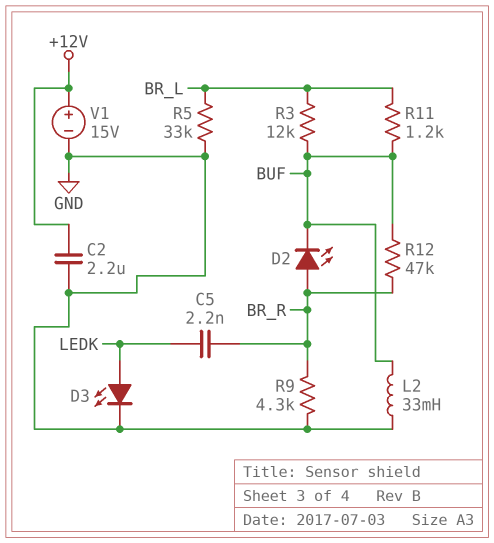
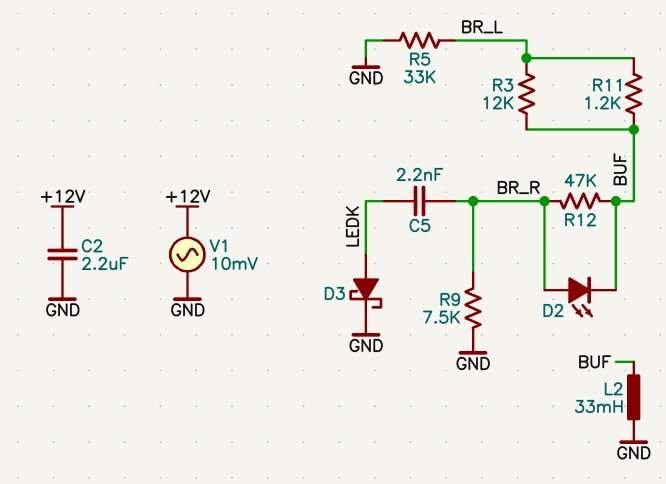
D3: LED (A LEDK, K GND) -> schottky (A LEDK, K GND)
R9: 4.3k (BR_R, GND) -> 7.5k (BR_R, GND)
V1: 15V (plus +12V, minus GND) -> AC 10mV (+12V, GND)

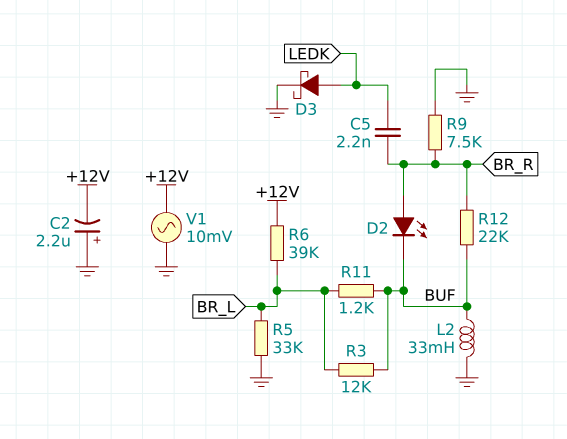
C2: 2.2uF (+12V, GND) -> 2.2uF (plus GND, minus +12V)
R6: none -> 39k (+12V, BR_L)
R12: 47k (BR_R, BUF) -> 22k (BR_R, BUF)

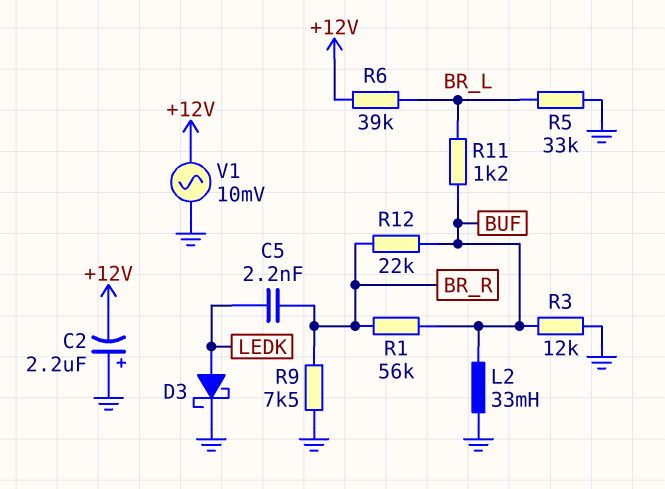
D2: LED (A BR_R, K BUF) -> none
R1: none -> 56k (BR_R, BUF)
R3: 12k (BR_L, BUF) -> 12k (BUF, GND)

